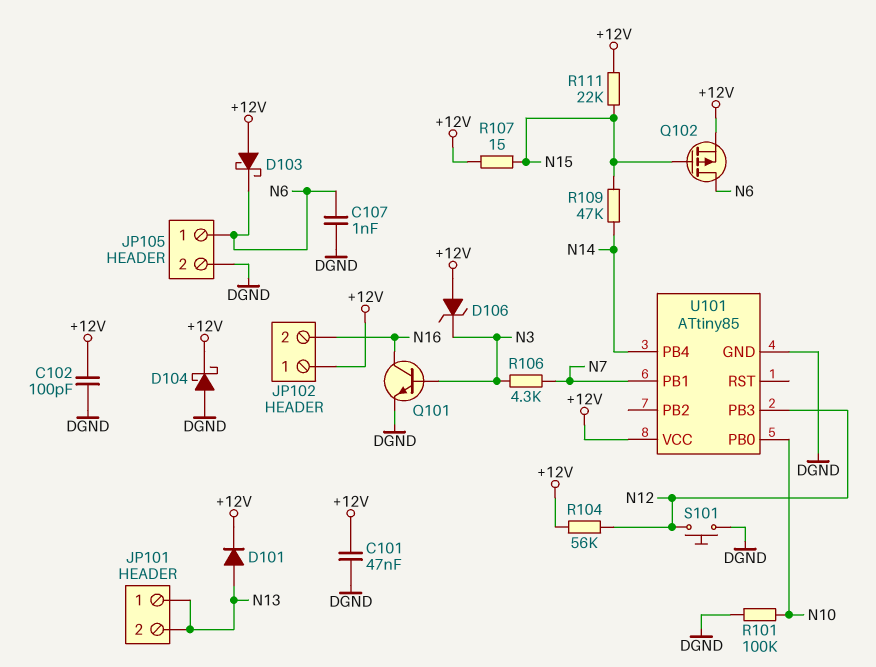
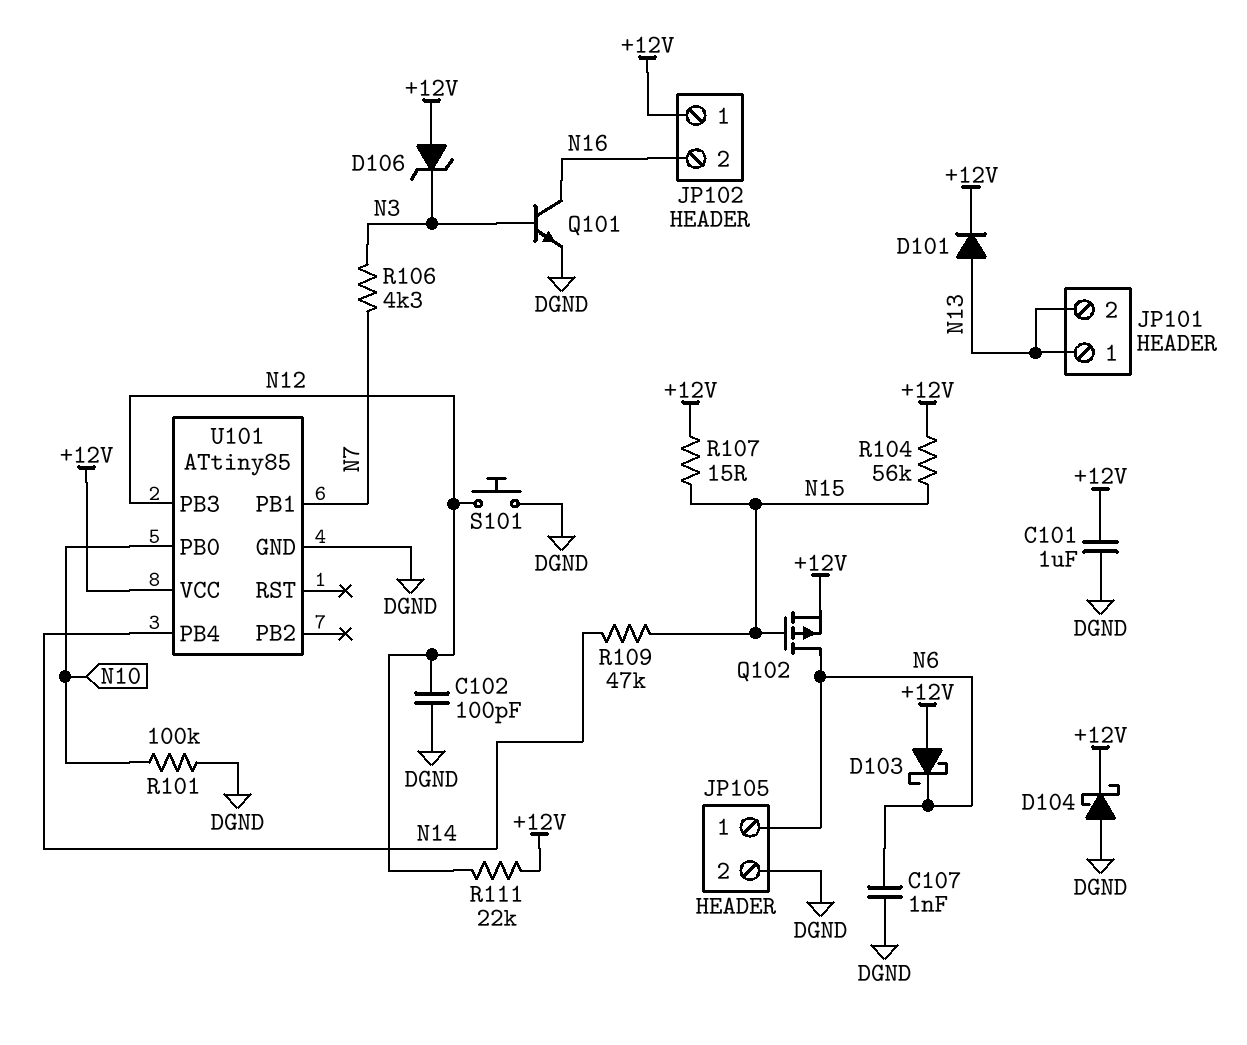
C101: 47nF (+12V, DGND) -> 1uF (+12V, DGND)
C102: 100pF (+12V, DGND) -> 100pF (DGND, N12)
R104: 56k (+12V, N12) -> 56k (+12V, N15)
R111: 22k (+12V, N15) -> 22k (+12V, N12)

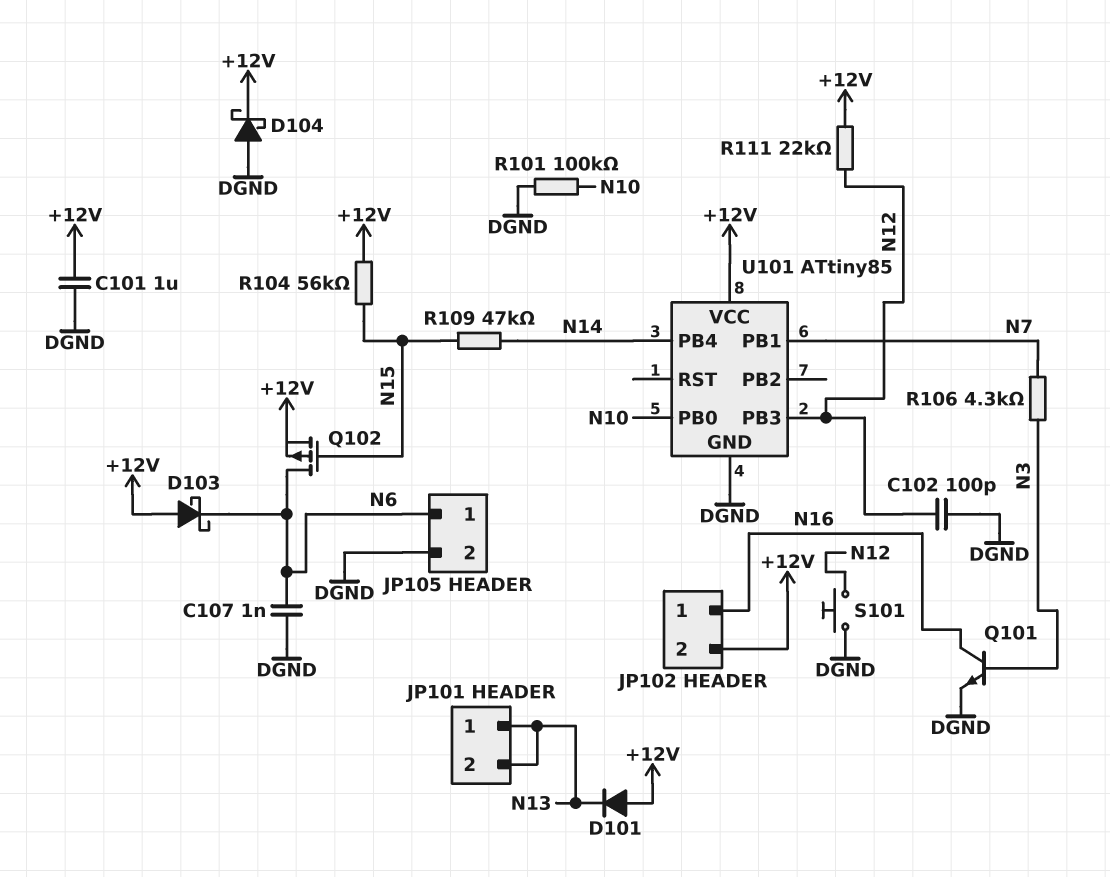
D101: diode (A N13, K +12V) -> diode (A +12V, K N13)
D106: zener (A +12V, K N3) -> none
JP102 pin 1: +12V -> N16
JP102 pin 2: N16 -> +12V
R107: 15 (+12V, N15) -> none

